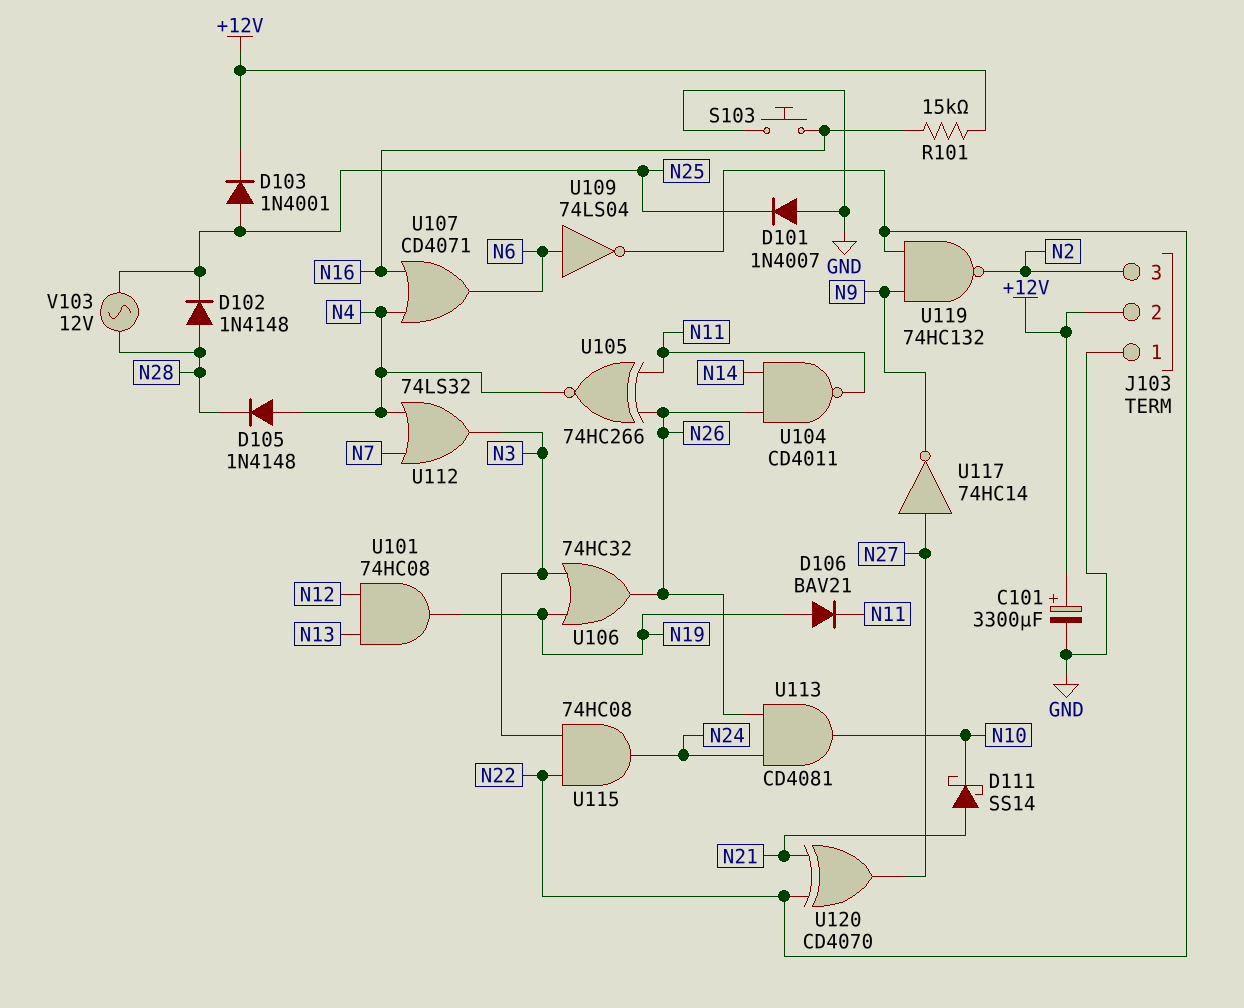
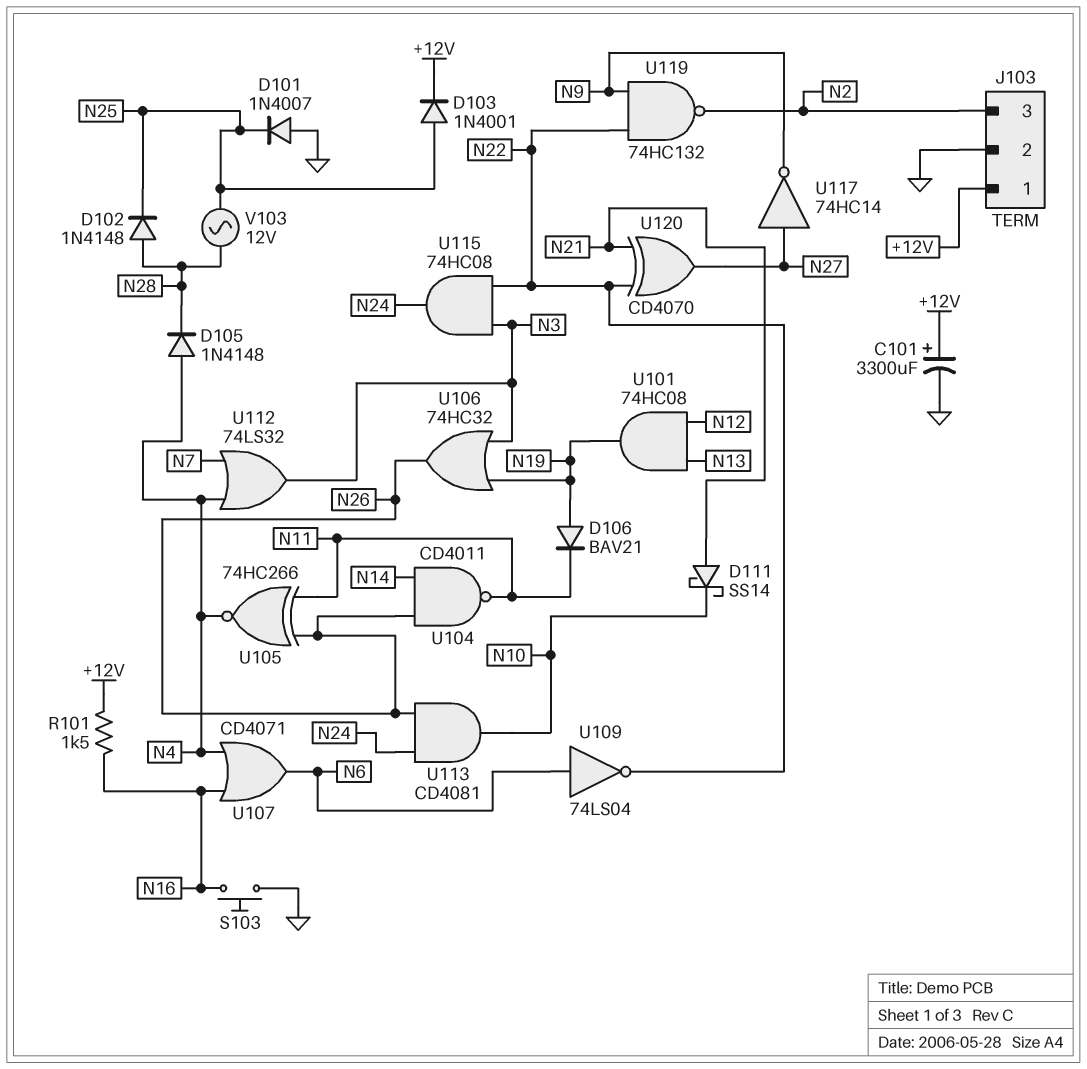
J103 pin 1: GND -> +12V
J103 pin 2: +12V -> GND
R101: 15k (+12V, N16) -> 1.5k (+12V, N16)

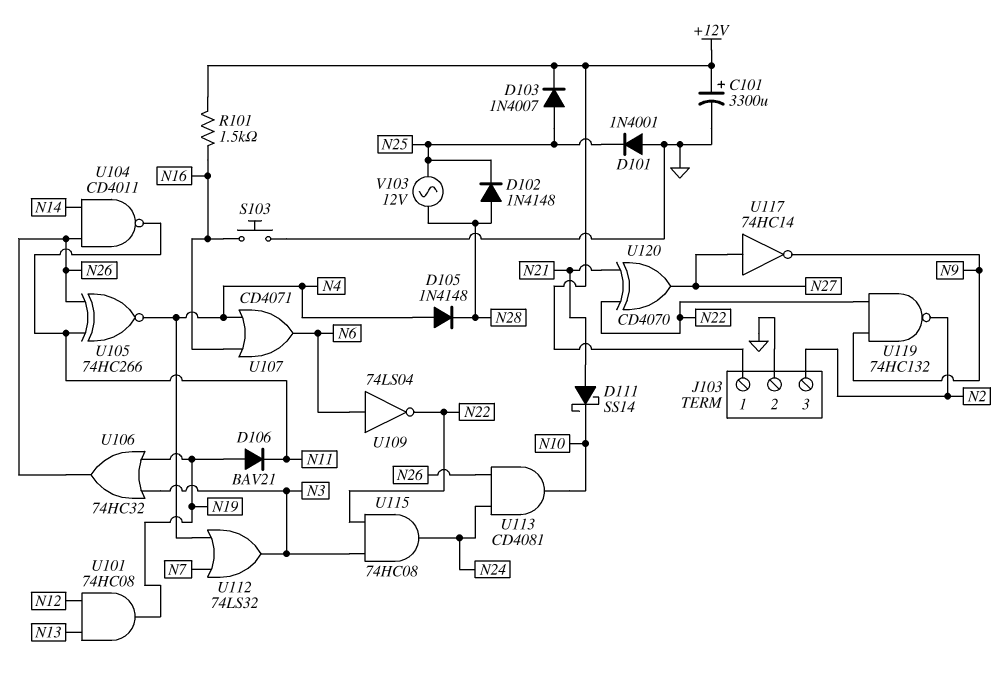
D101: diode 1N4007 (A GND, K N25) -> diode 1N4001 (A GND, K N25)
D103: diode 1N4001 (A N25, K +12V) -> diode 1N4007 (A N25, K +12V)

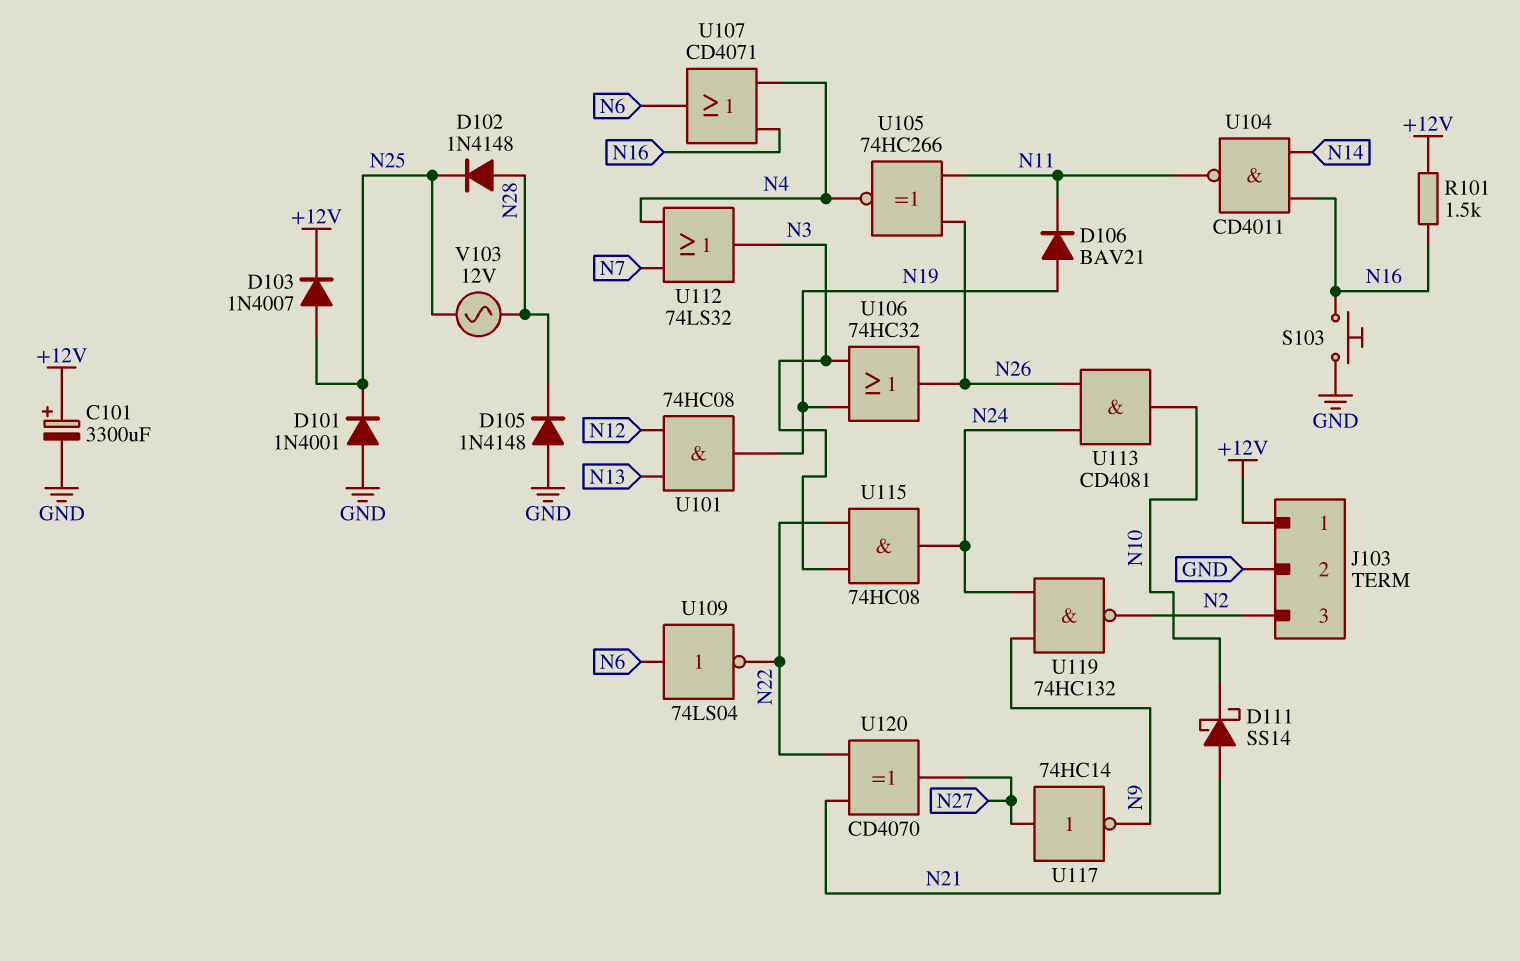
D105: diode 1N4148 (A N4, K N28) -> diode 1N4148 (A GND, K N28)
U104: NAND CD4011 (in N14, in N26, out N11) -> NAND CD4011 (in N14, in N16, out N11)
U119: NAND 74HC132 (in N9, in N22, out N2) -> NAND 74HC132 (in N9, in N24, out N2)

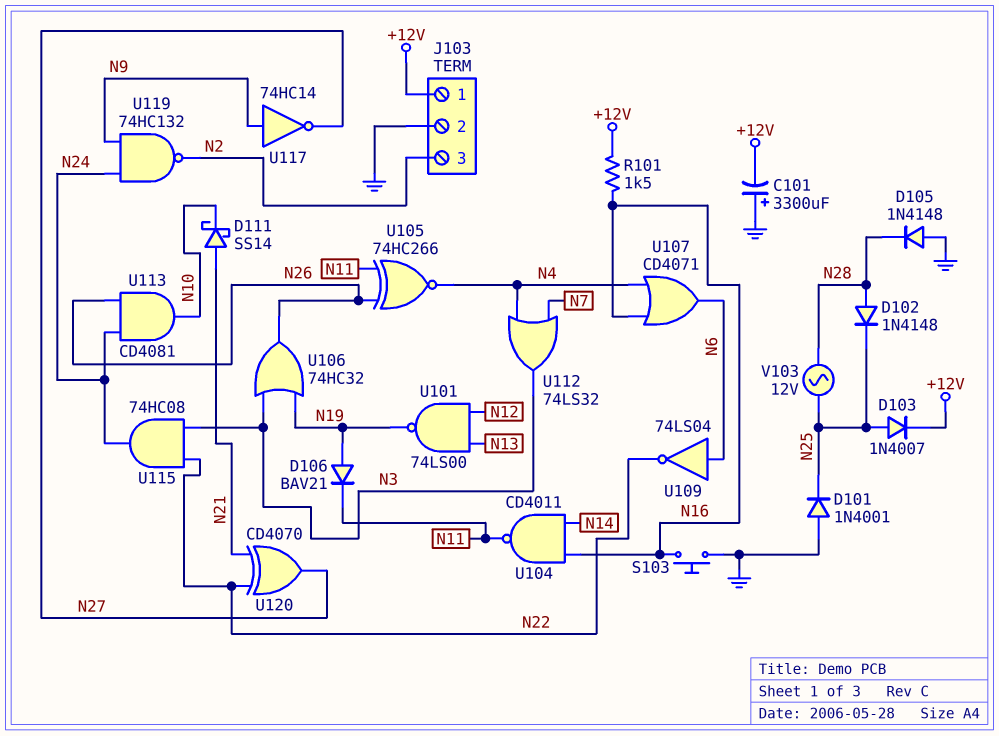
C101: 3300uF (plus +12V, minus GND) -> 3300uF (plus GND, minus +12V)
U101: AND 74HC08 (in N12, in N13, out N19) -> NAND 74LS00 (in N12, in N13, out N19)
U117: NOT 74HC14 (in N27, out N9) -> NOT 74HC14 (in N9, out N27)

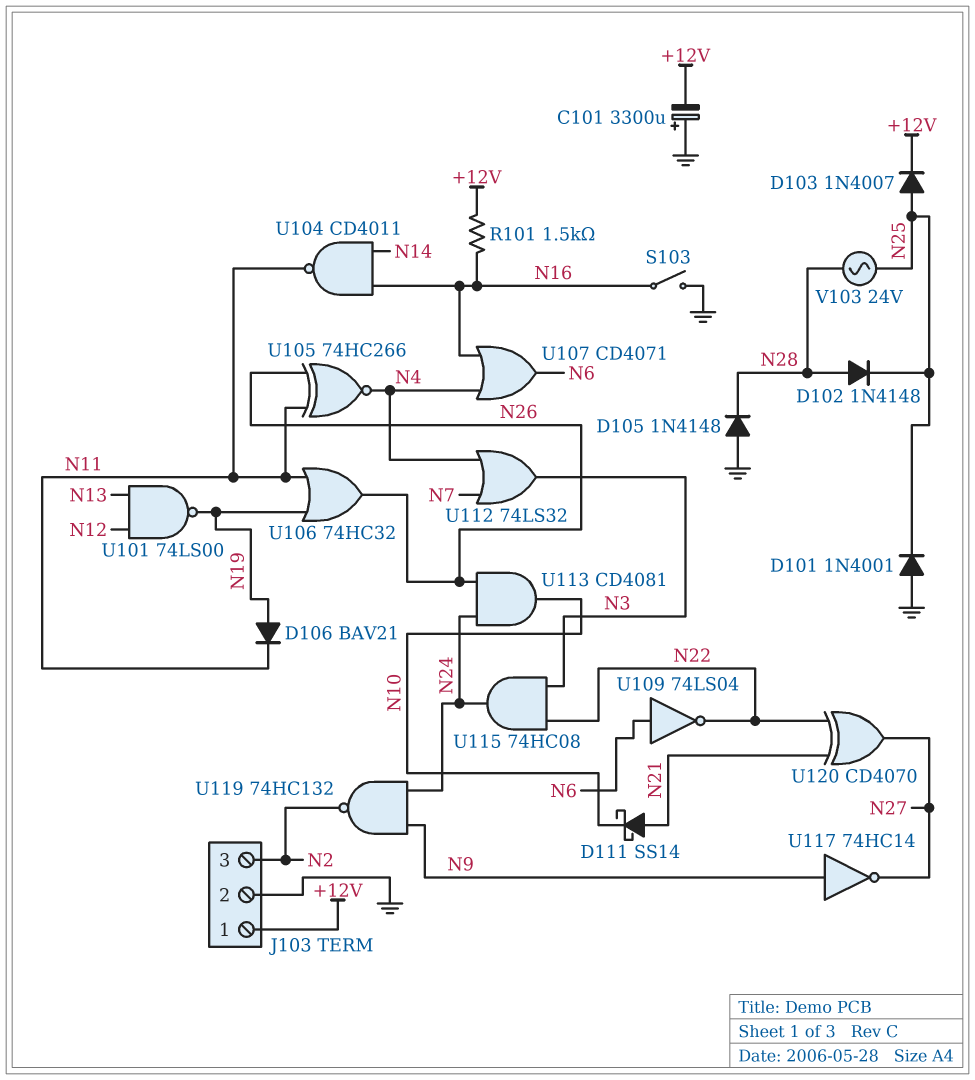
S103: button (GND, N16) -> switch (GND, N16)
U106: OR 74HC32 (in N3, in N19, out N26) -> OR 74HC32 (in N11, in N19, out N26)
V103: AC 12V (N25, N28) -> AC 24V (N25, N28)

